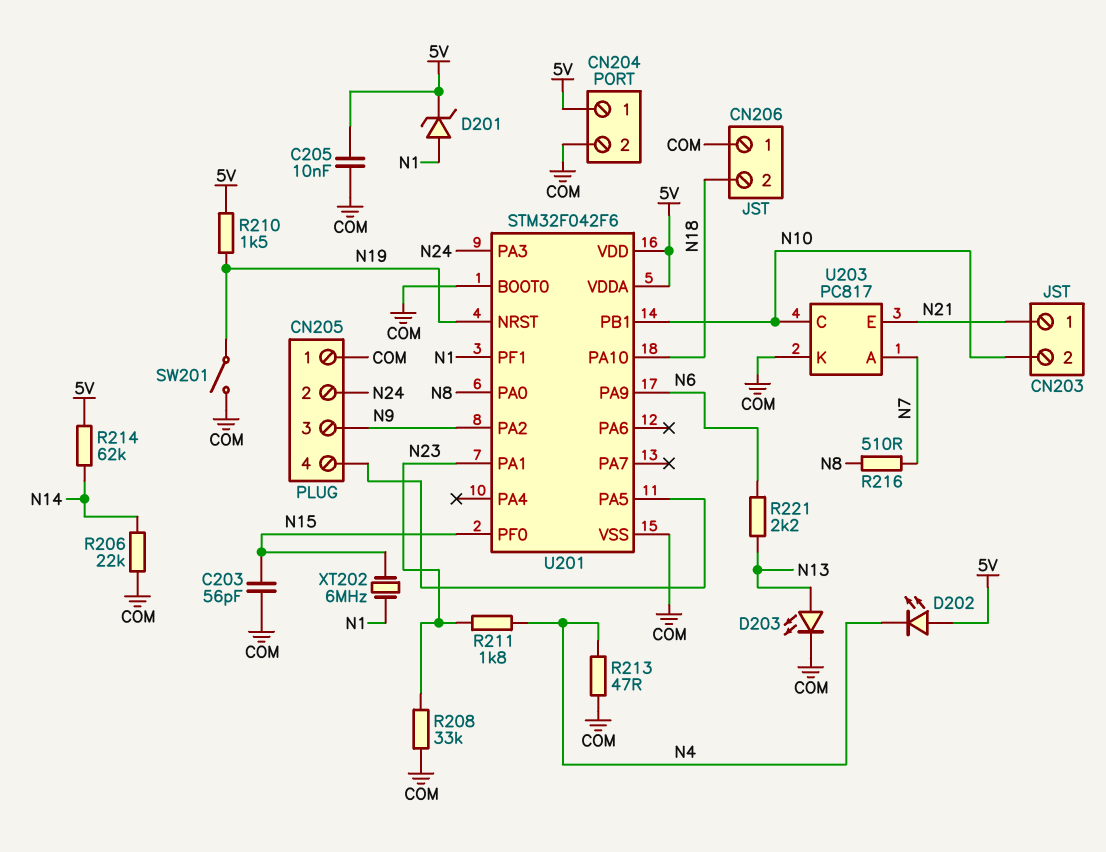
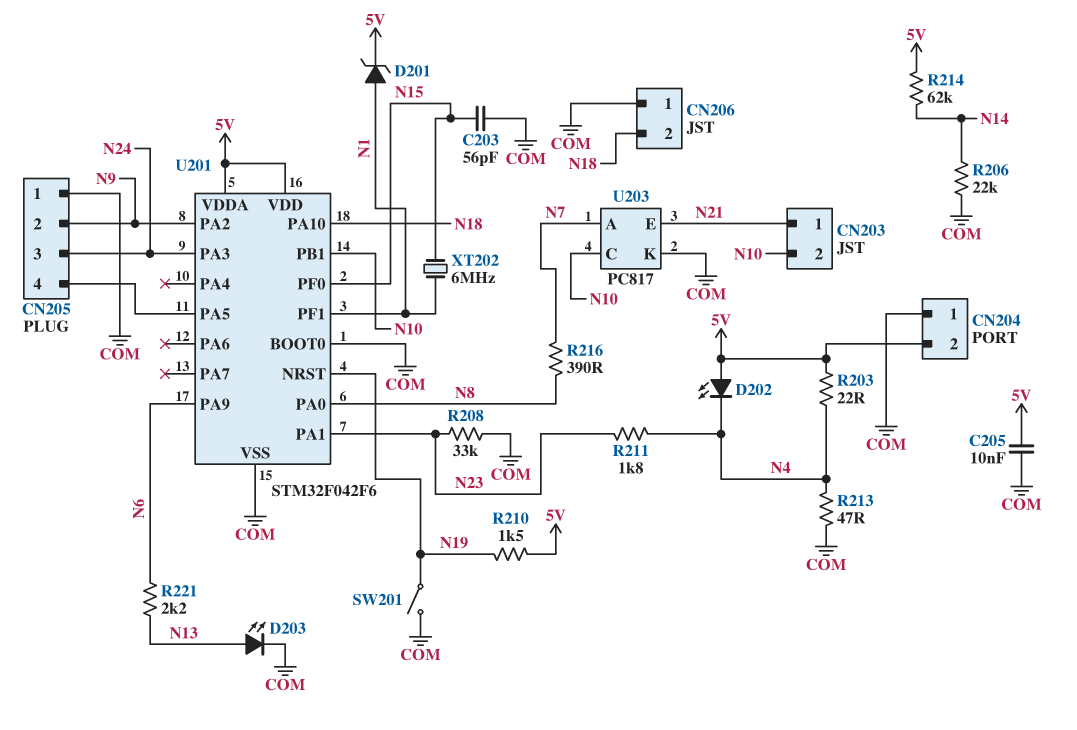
CN204 pin 1: 5V -> COM
CN204 pin 2: COM -> 5V
CN205 pin 2: N24 -> N9
CN205 pin 3: N9 -> N24
R203: none -> 22 (5V, N4)
R216: 510 (N7, N8) -> 390 (N7, N8)

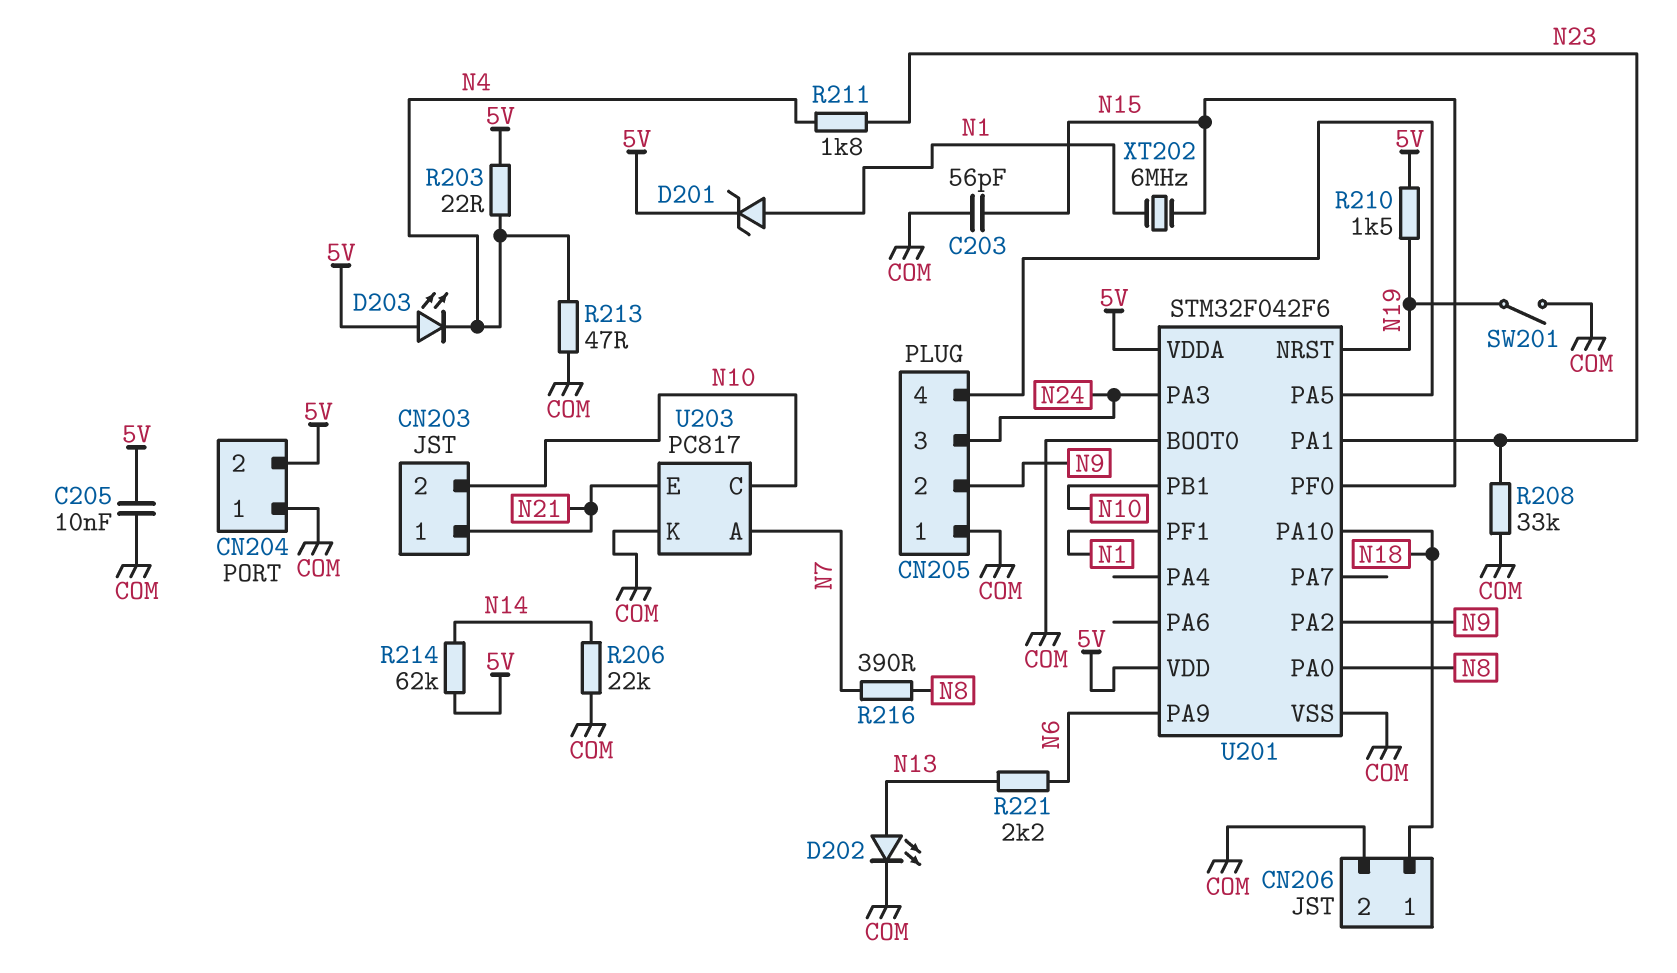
CN206 pin 1: COM -> N18
CN206 pin 2: N18 -> COM
D202: LED (A 5V, K N4) -> LED (A N13, K COM)
D203: LED (A N13, K COM) -> LED (A 5V, K N4)

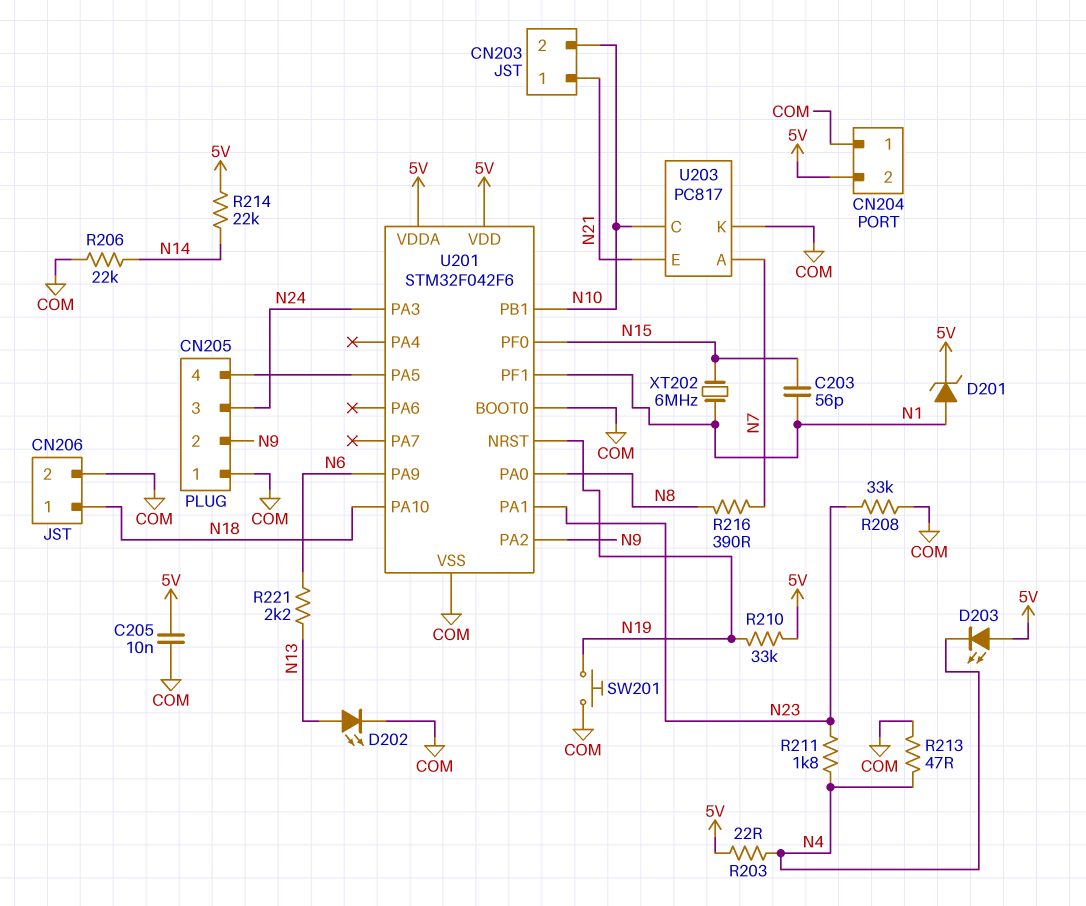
C203: 56pF (COM, N15) -> 56pF (N1, N15)
R210: 1.5k (5V, N19) -> 33k (5V, N19)
R214: 62k (5V, N14) -> 22k (5V, N14)
SW201: switch (COM, N19) -> button (COM, N19)

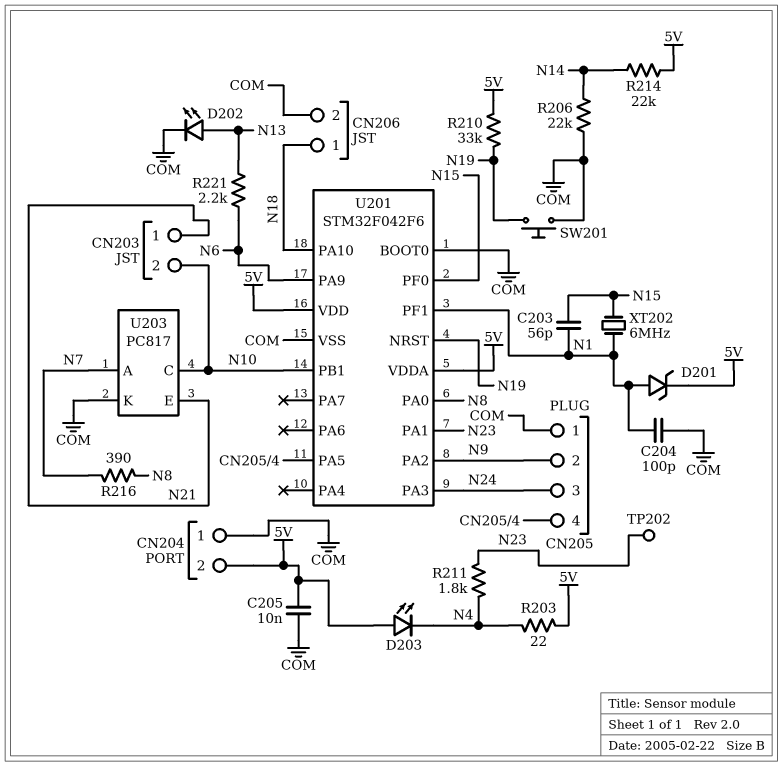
C204: none -> 100pF (COM, N1)
R208: 33k (COM, N23) -> none
R213: 47 (COM, N4) -> none
TP202: none -> test point (N23)

